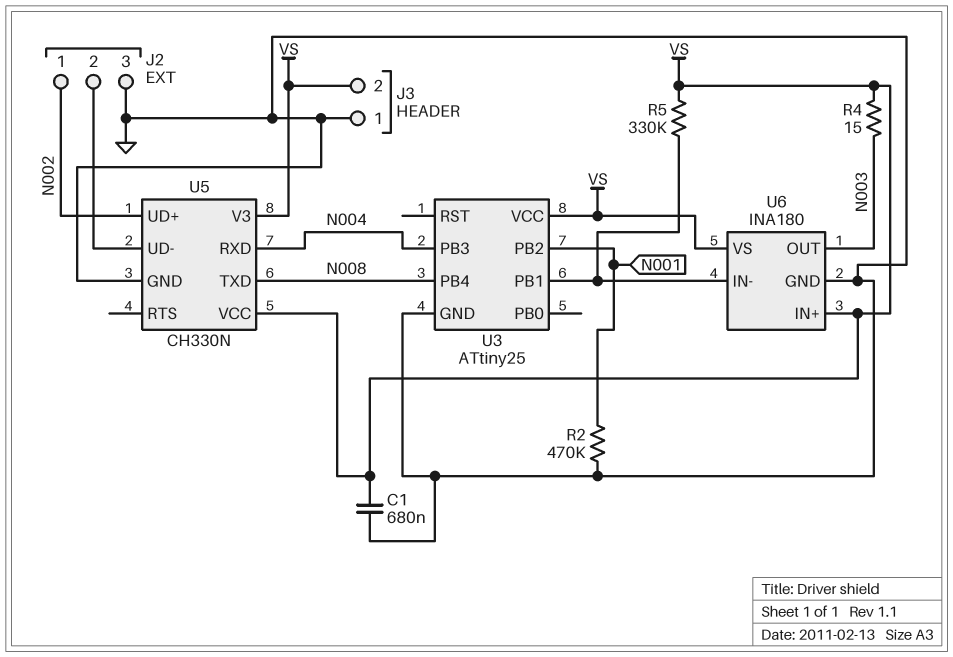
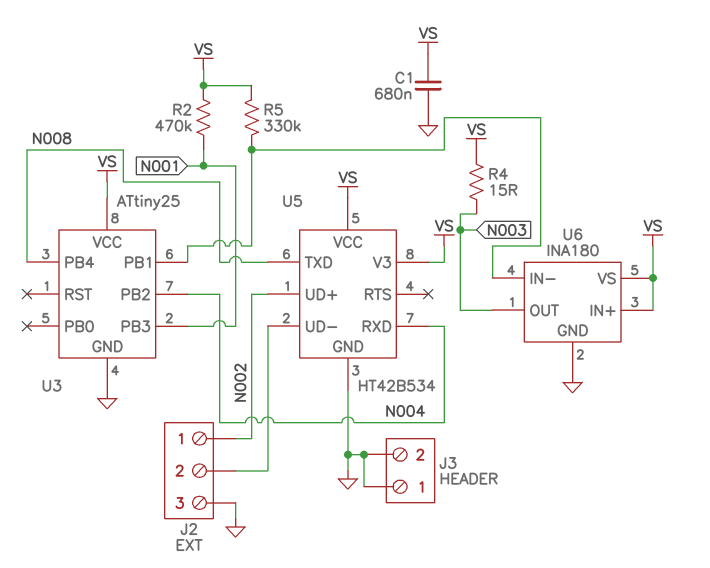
J3 pin 2: VS -> GND
R2: 470k (GND, N001) -> 470k (N001, VS)
U3 pin PB2: N001 -> N004
U3 pin PB3: N004 -> N001
U5: CH330N -> HT42B534

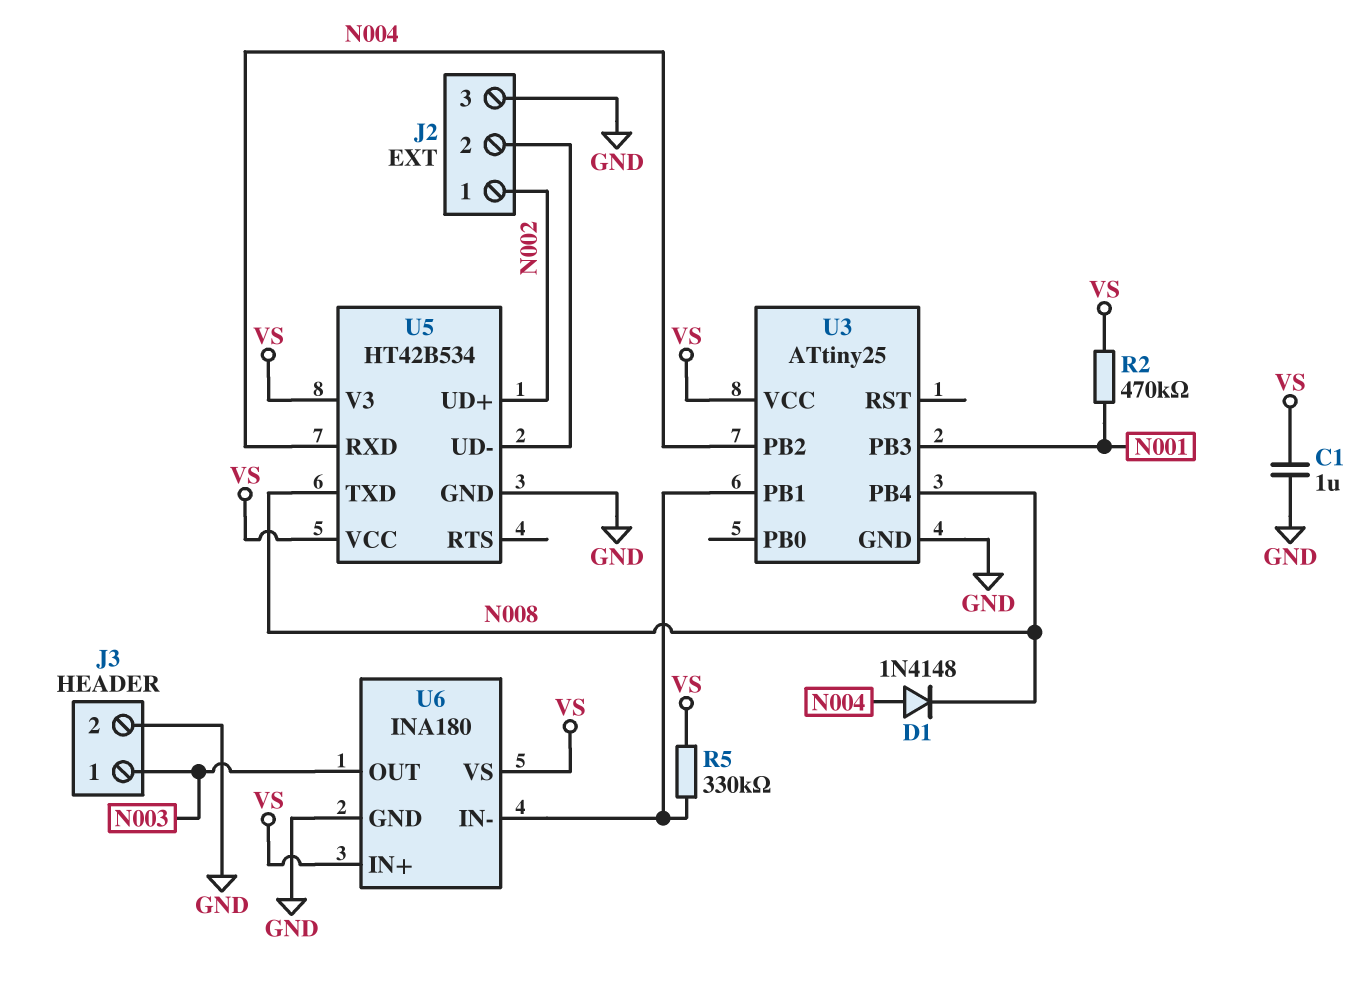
C1: 680nF (GND, VS) -> 1uF (GND, VS)
D1: none -> diode 1N4148 (A N004, K N008)
J3 pin 1: GND -> N003
R4: 15 (N003, VS) -> none

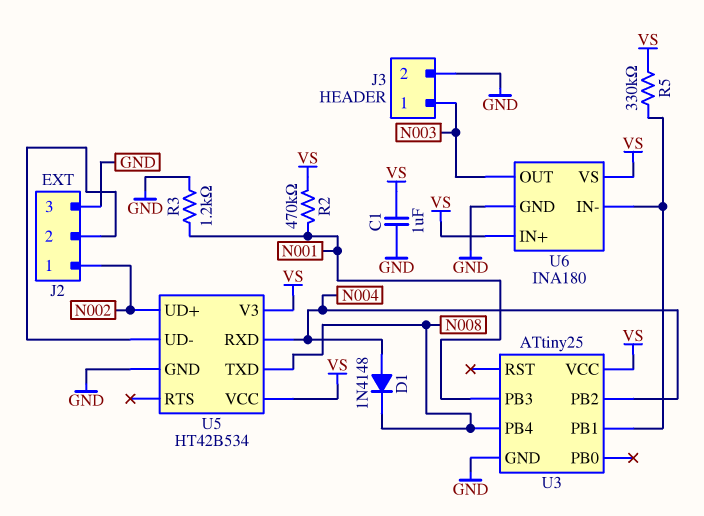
R3: none -> 1.2k (GND, N001)

